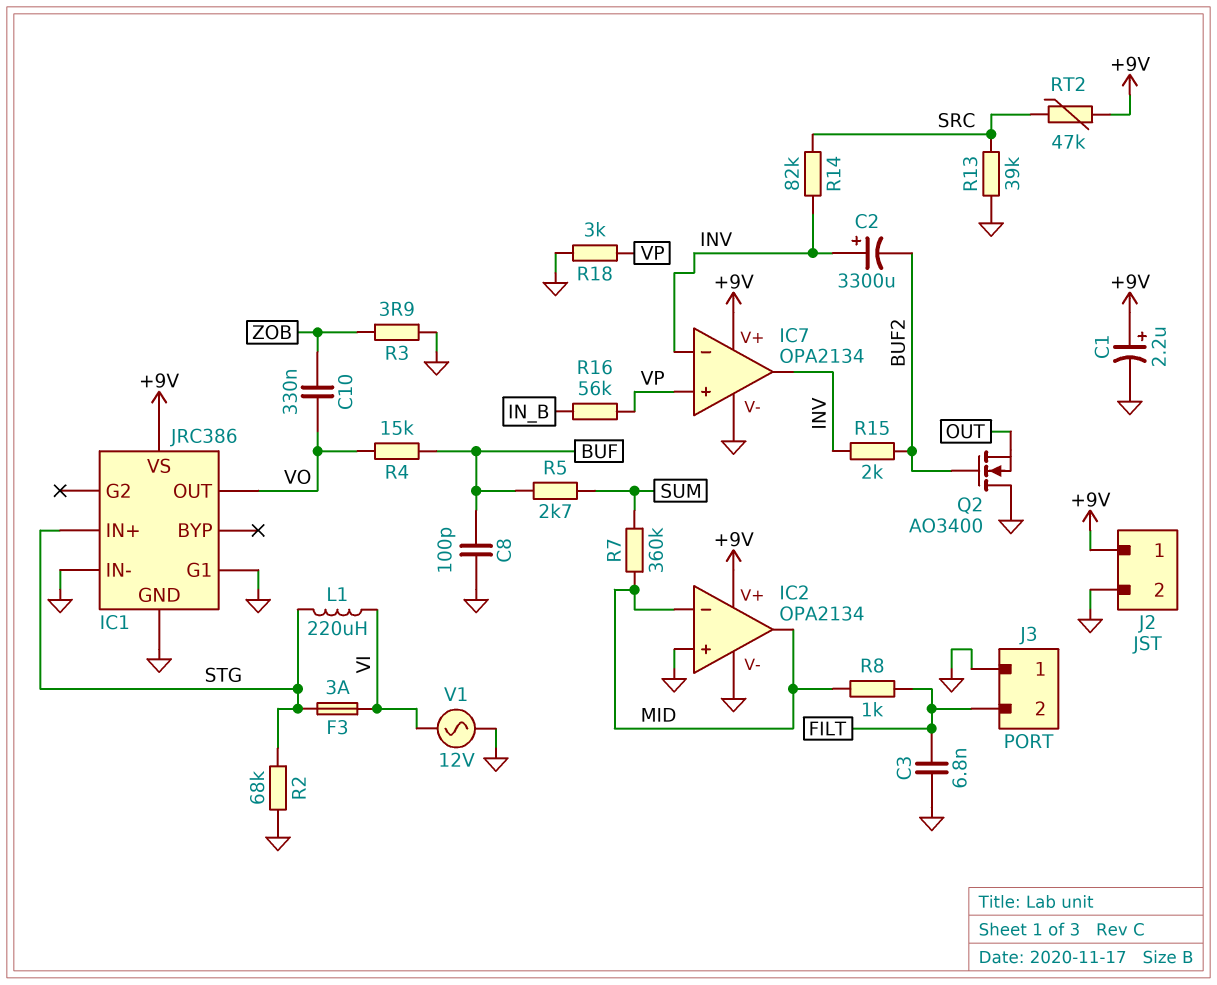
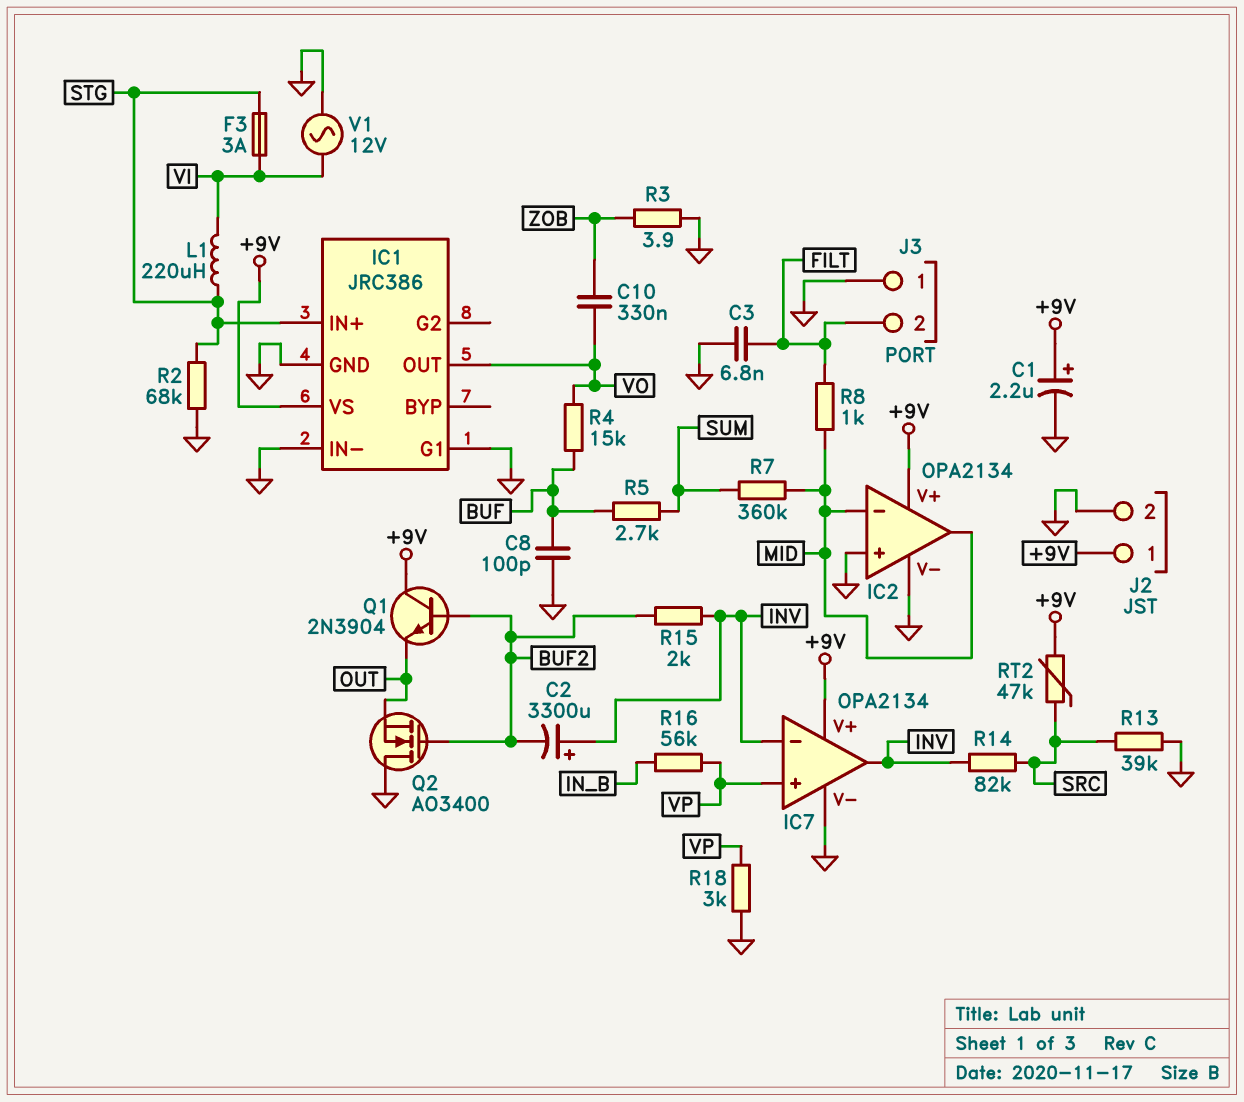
Q1: none -> NPN 2N3904 (B BUF2, C +9V, E OUT)

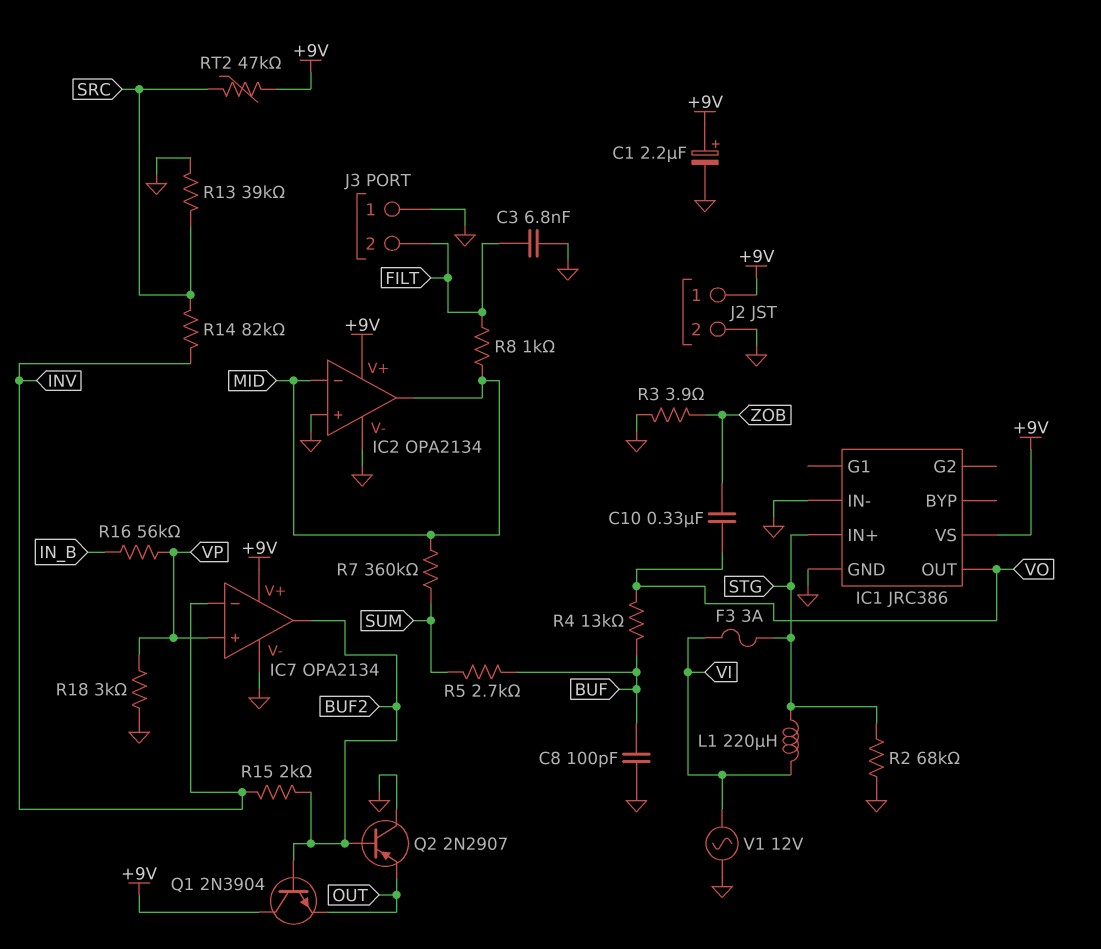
C2: 3300uF (plus INV, minus BUF2) -> none
IC1 pin G1: GND -> none
IC7 pin out: INV -> BUF2
Q2: NMOS AO3400 (G BUF2, D GND, S OUT) -> PNP 2N2907 (B BUF2, C GND, E OUT)
R4: 15k (BUF, VO) -> 13k (BUF, VO)

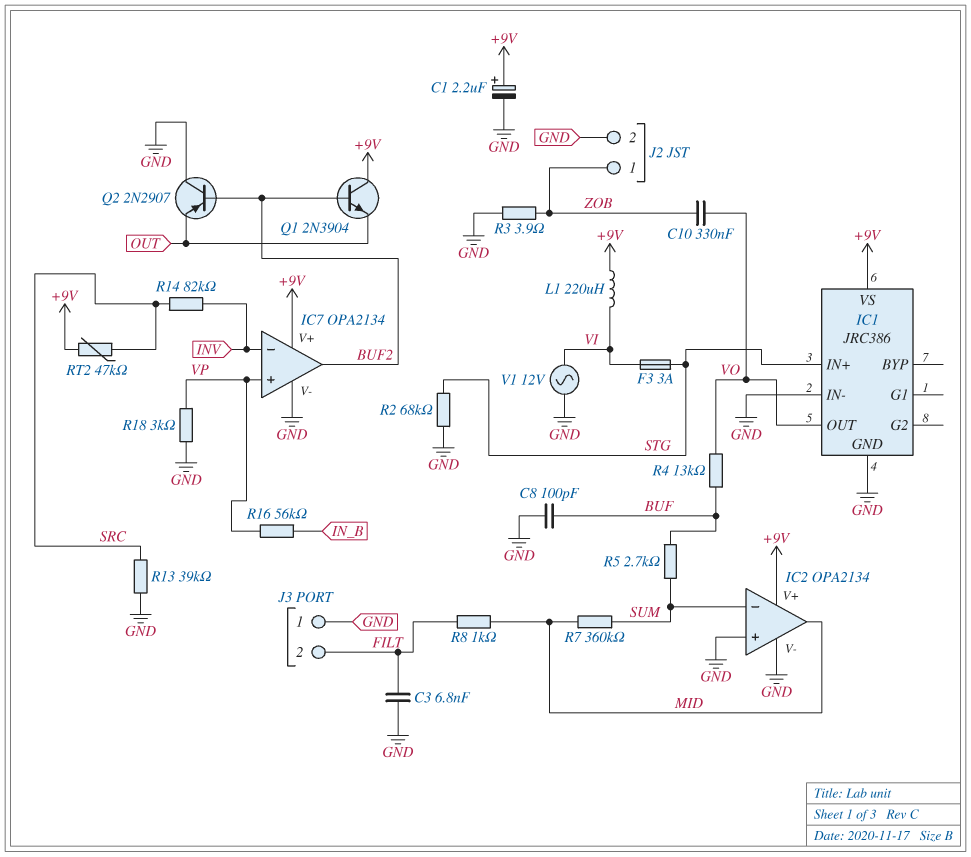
IC2 pin in-: MID -> SUM
J2 pin 1: +9V -> ZOB
L1: 220uH (STG, VI) -> 220uH (+9V, VI)
R15: 2k (BUF2, INV) -> none

